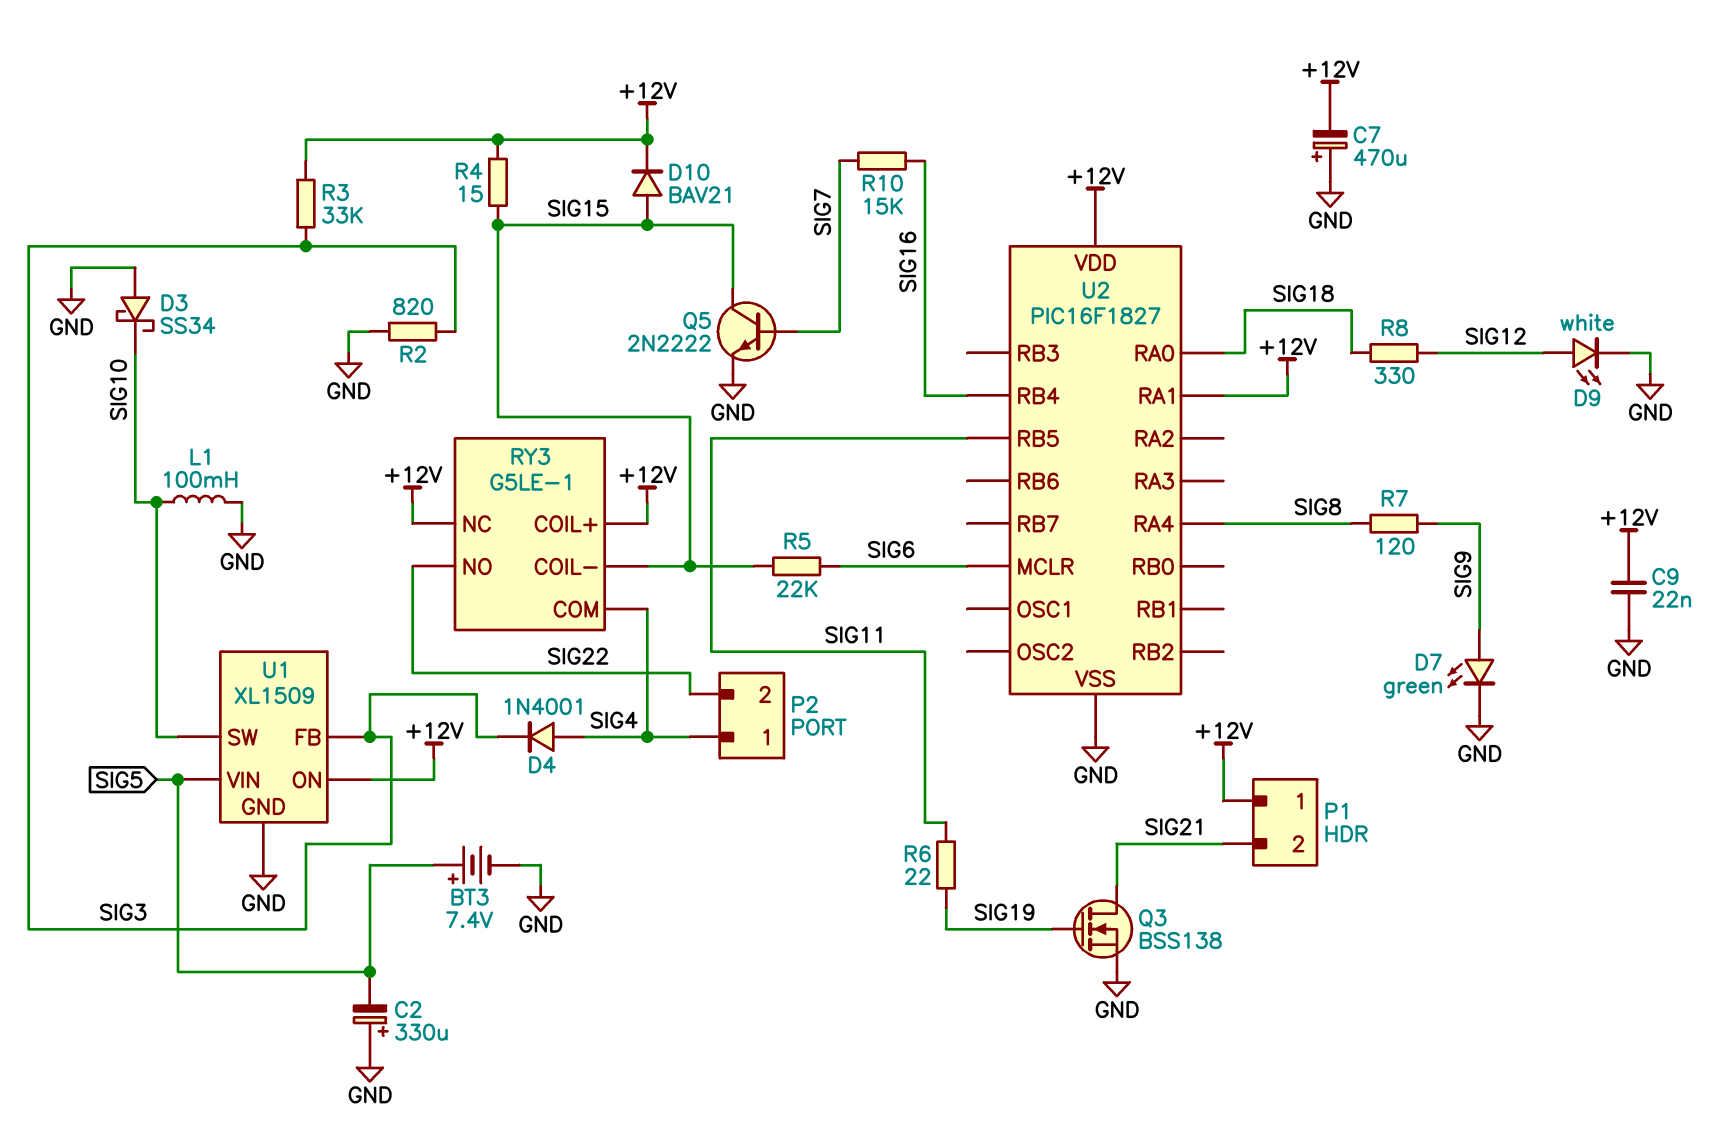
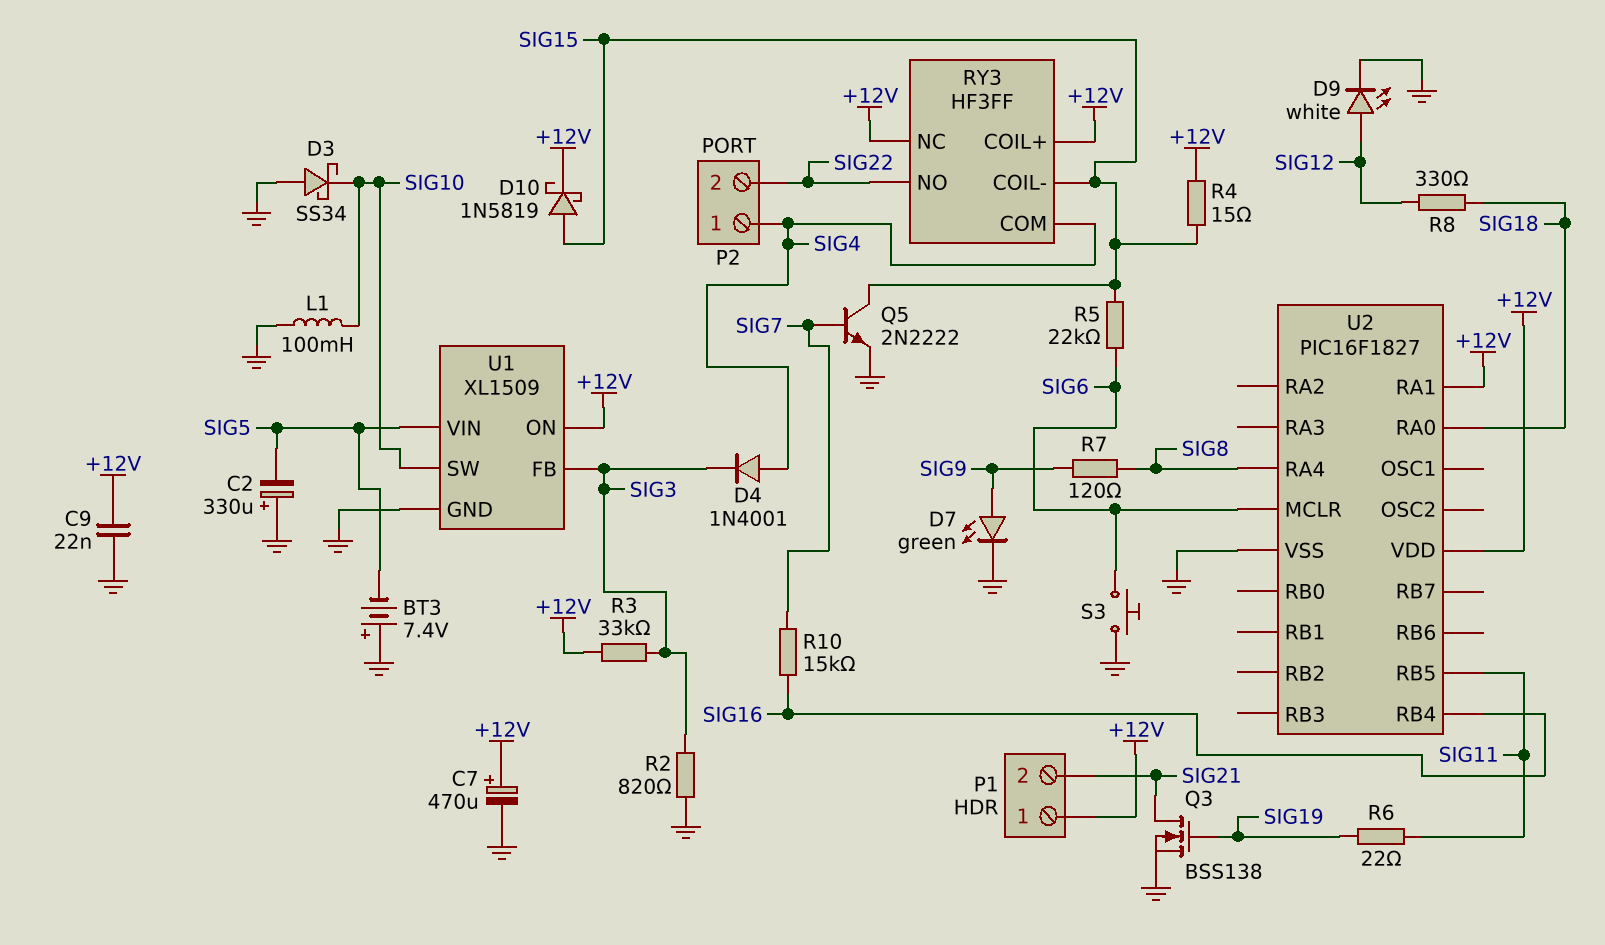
BT3: 7.4V (plus SIG5, minus GND) -> 7.4V (plus GND, minus SIG5)
C7: 470uF (plus GND, minus +12V) -> 470uF (plus +12V, minus GND)
D10: diode BAV21 (A SIG15, K +12V) -> schottky 1N5819 (A SIG15, K +12V)
RY3: G5LE-1 -> HF3FF
S3: none -> button (GND, SIG6)

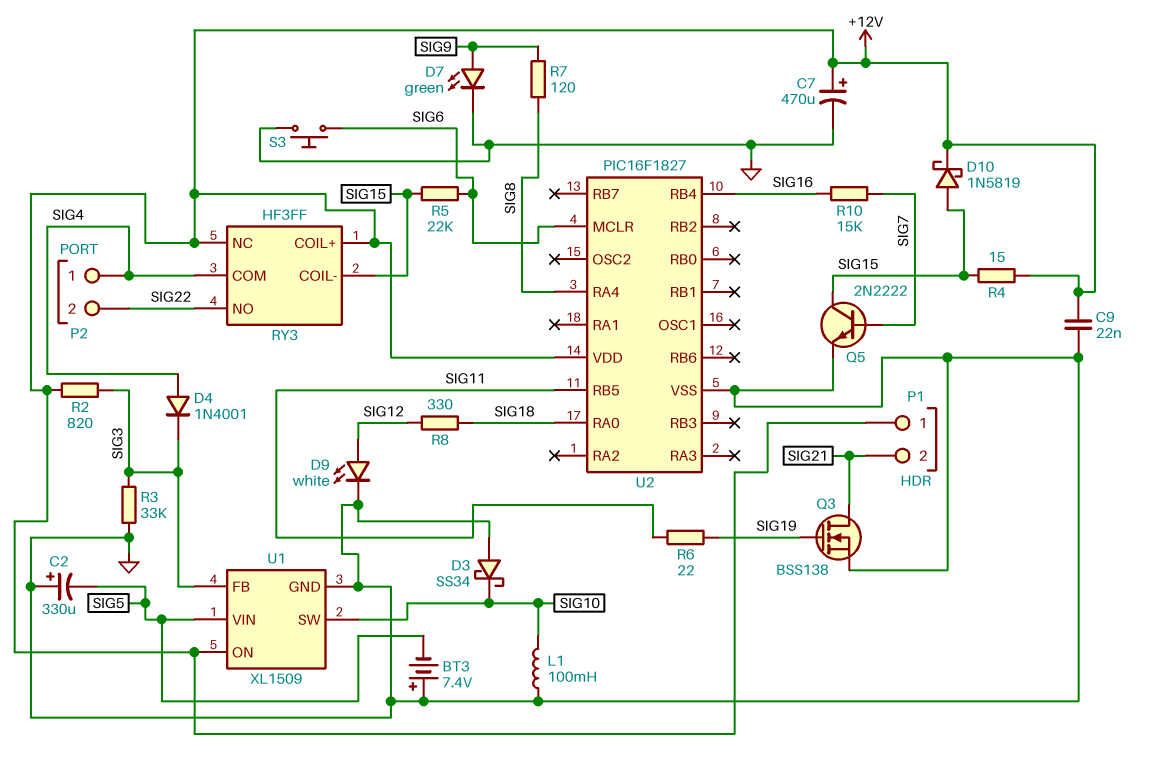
R2: 820 (GND, SIG3) -> 820 (+12V, SIG3)
R3: 33k (+12V, SIG3) -> 33k (GND, SIG3)
U2 pin RA1: +12V -> none

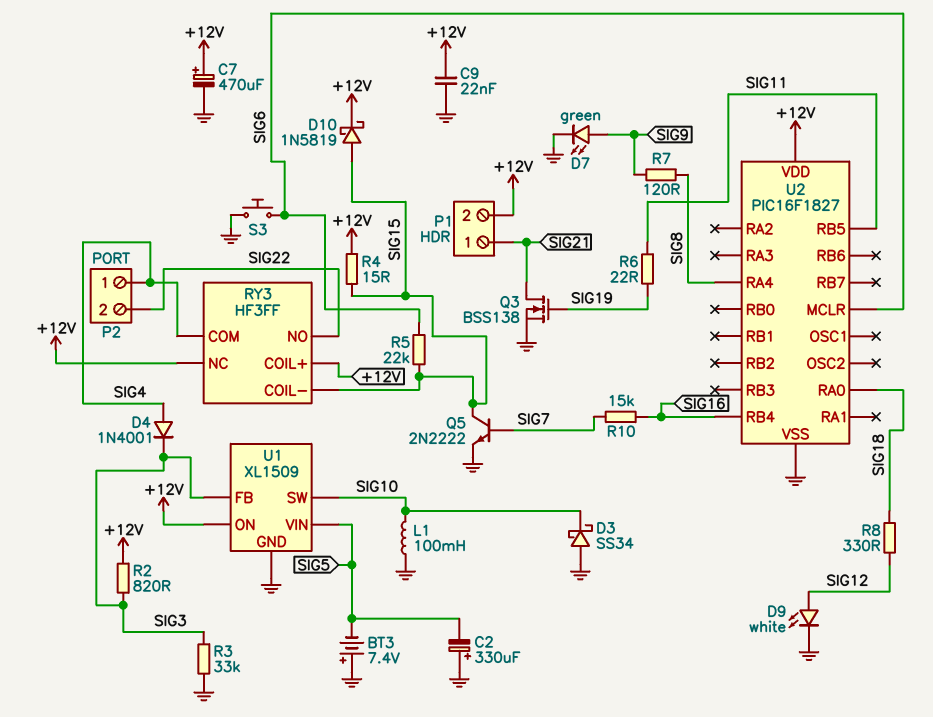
P1 pin 1: +12V -> SIG21
P1 pin 2: SIG21 -> +12V

